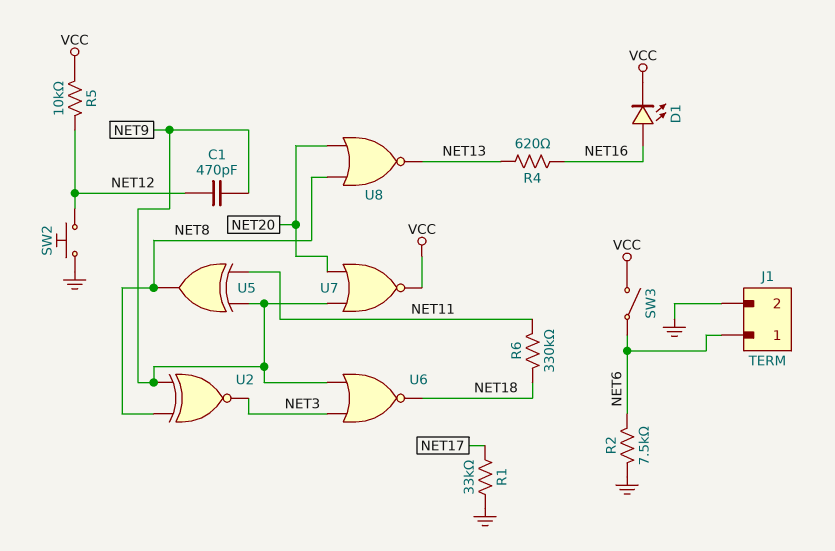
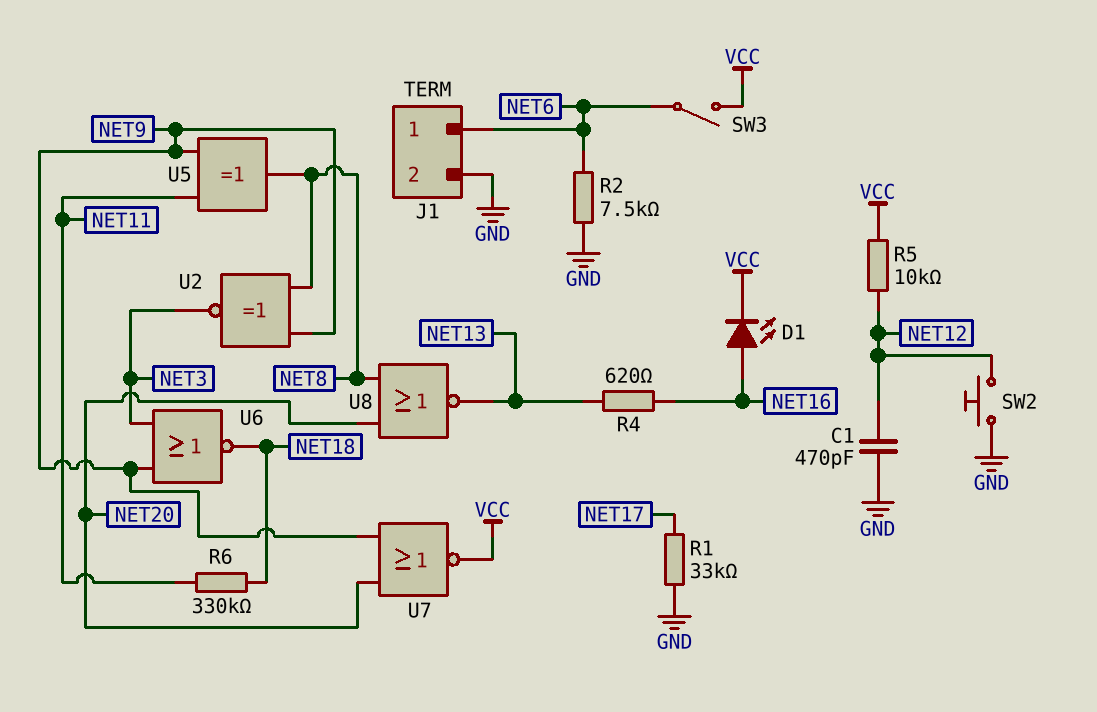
C1: 470pF (NET9, NET12) -> 470pF (GND, NET12)

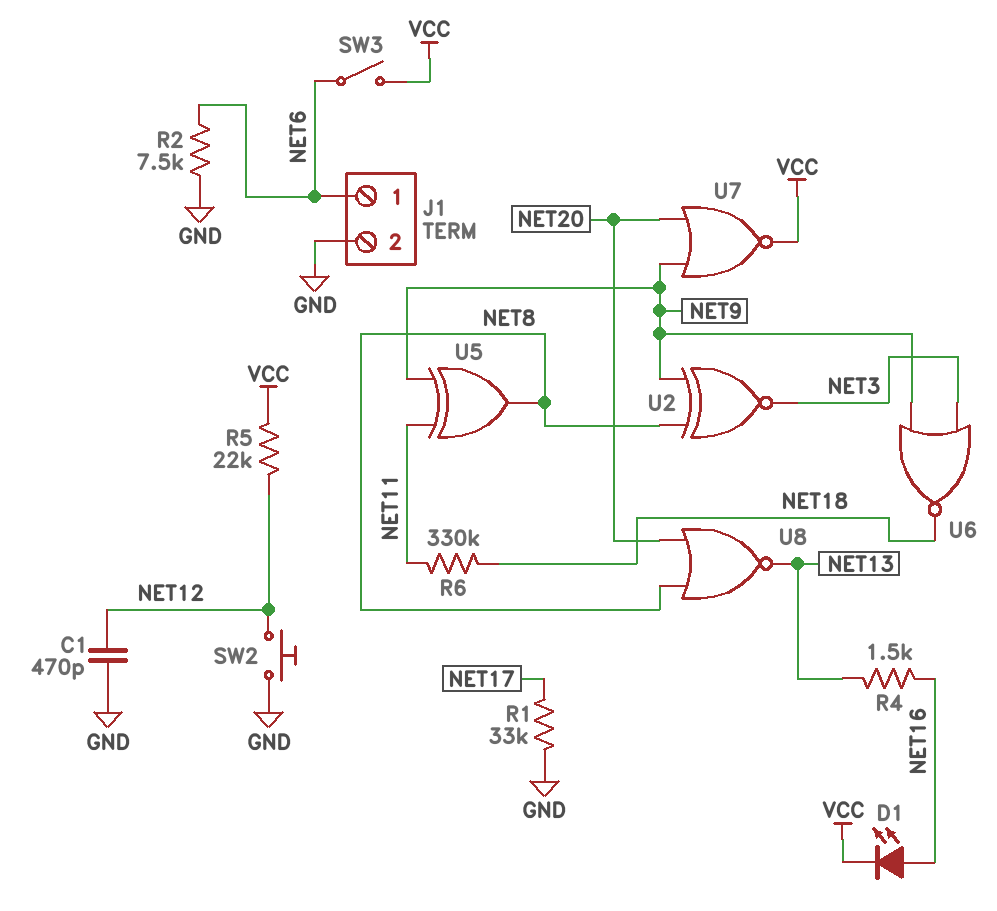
R4: 620 (NET13, NET16) -> 1.5k (NET13, NET16)
R5: 10k (NET12, VCC) -> 22k (NET12, VCC)

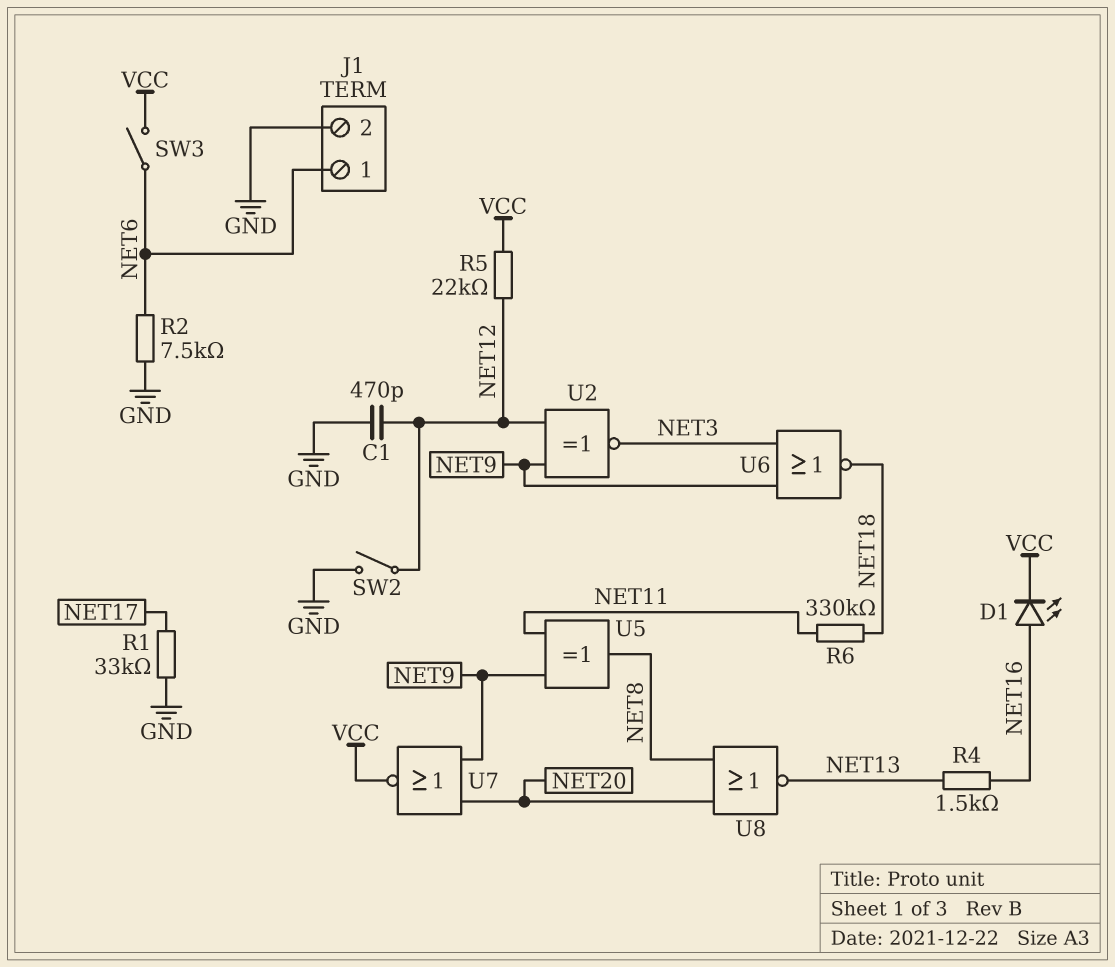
SW2: button (GND, NET12) -> switch (GND, NET12)
U2: XNOR (in NET8, in NET9, out NET3) -> XNOR (in NET9, in NET12, out NET3)

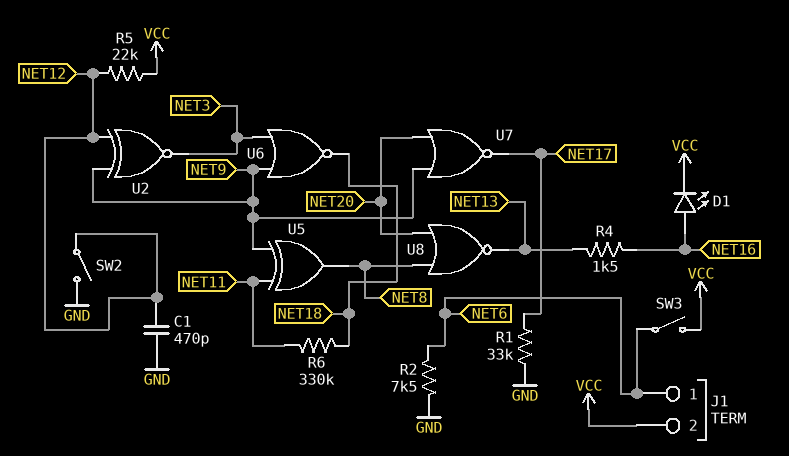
J1 pin 2: GND -> VCC
U7: NOR (in NET9, in NET20, out VCC) -> NOR (in NET9, in NET20, out NET17)

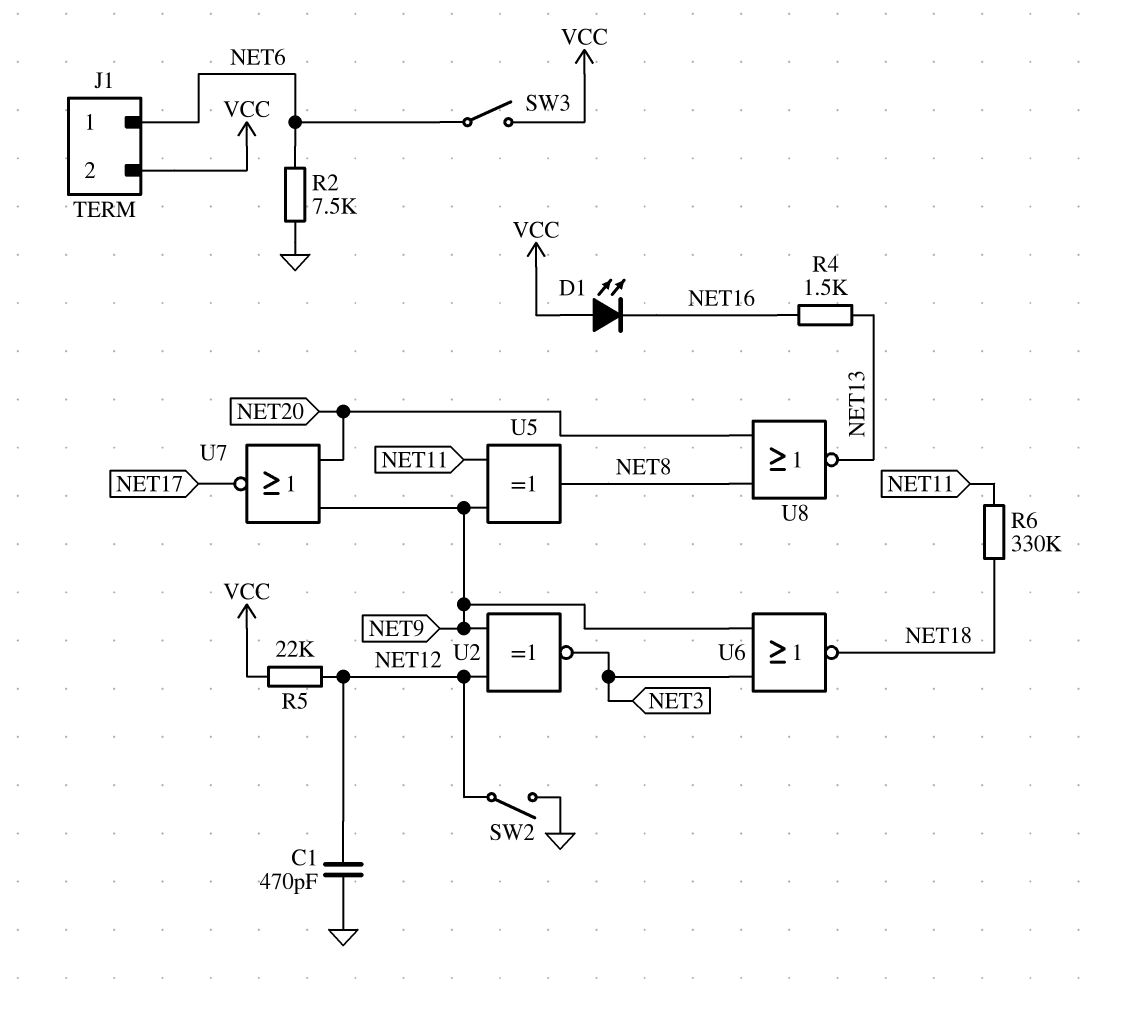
D1: LED (A NET16, K VCC) -> LED (A VCC, K NET16)
R1: 33k (GND, NET17) -> none

